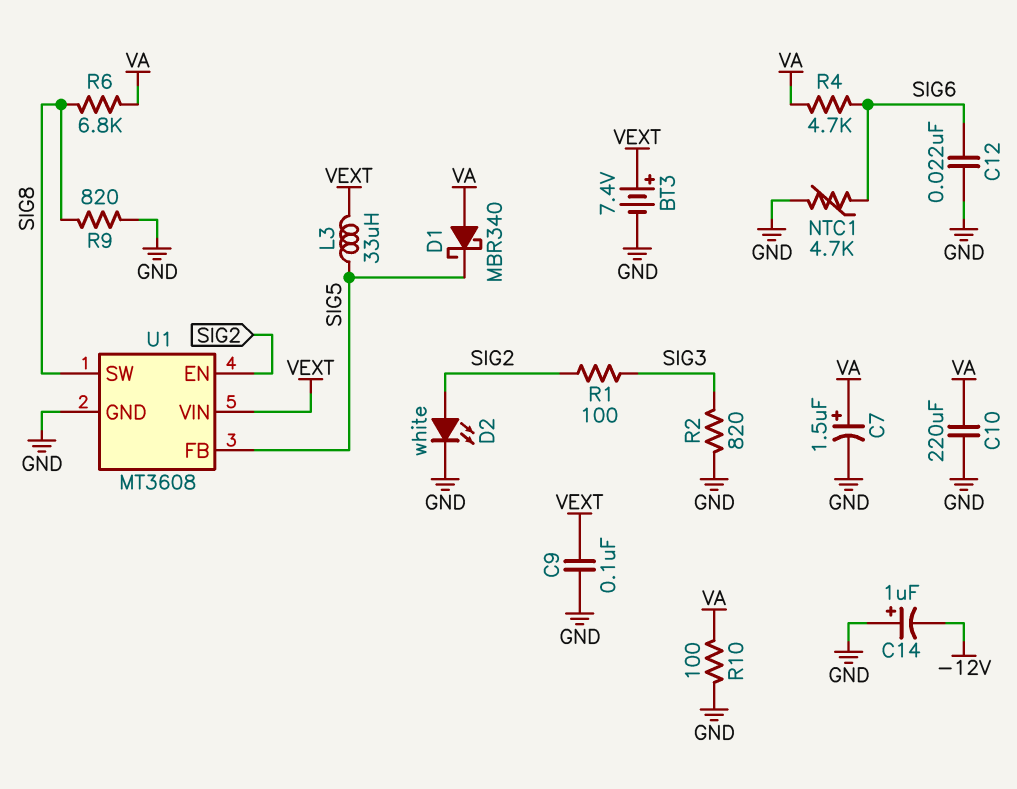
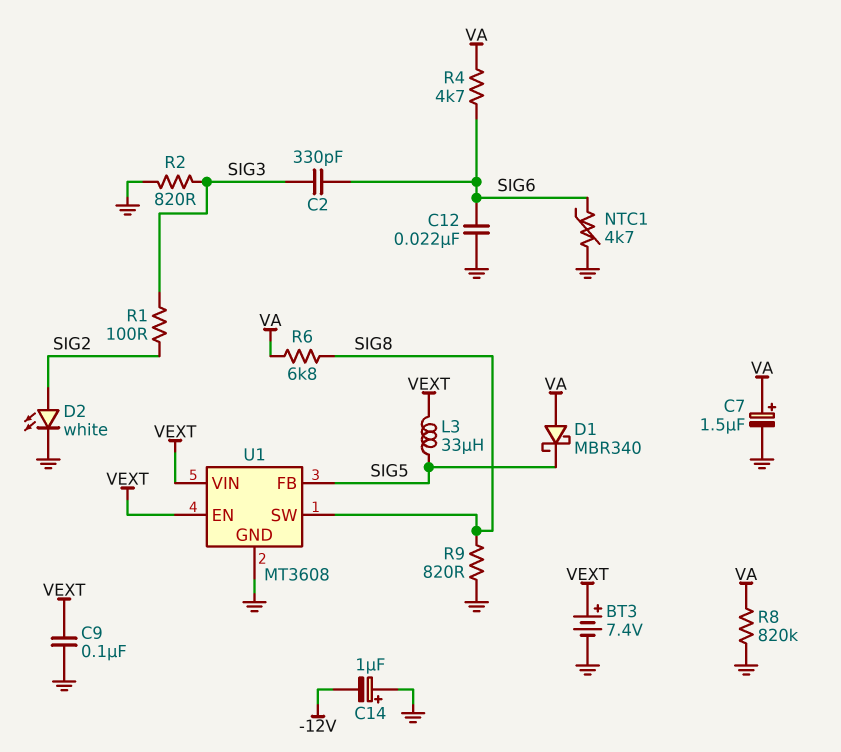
C2: none -> 330pF (SIG3, SIG6)
C10: 220uF (GND, VA) -> none
R8: none -> 820k (GND, VA)
R10: 100 (GND, VA) -> none
U1 pin EN: SIG2 -> VEXT

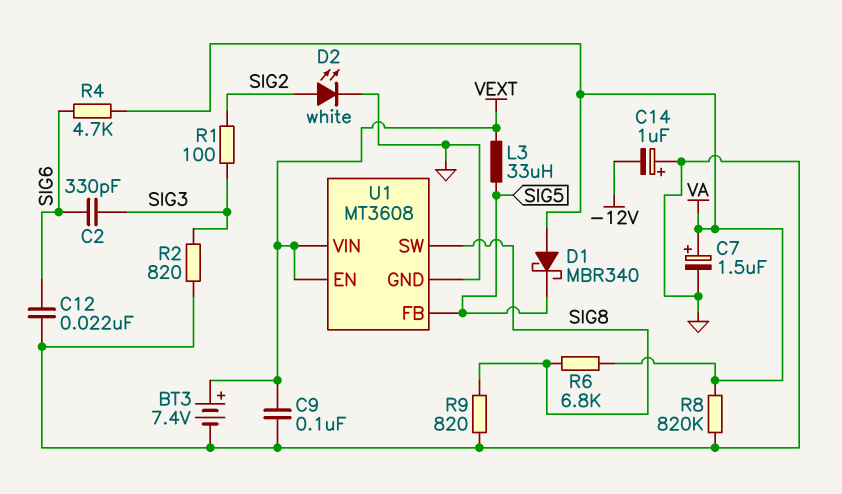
NTC1: 4.7k (GND, SIG6) -> none

